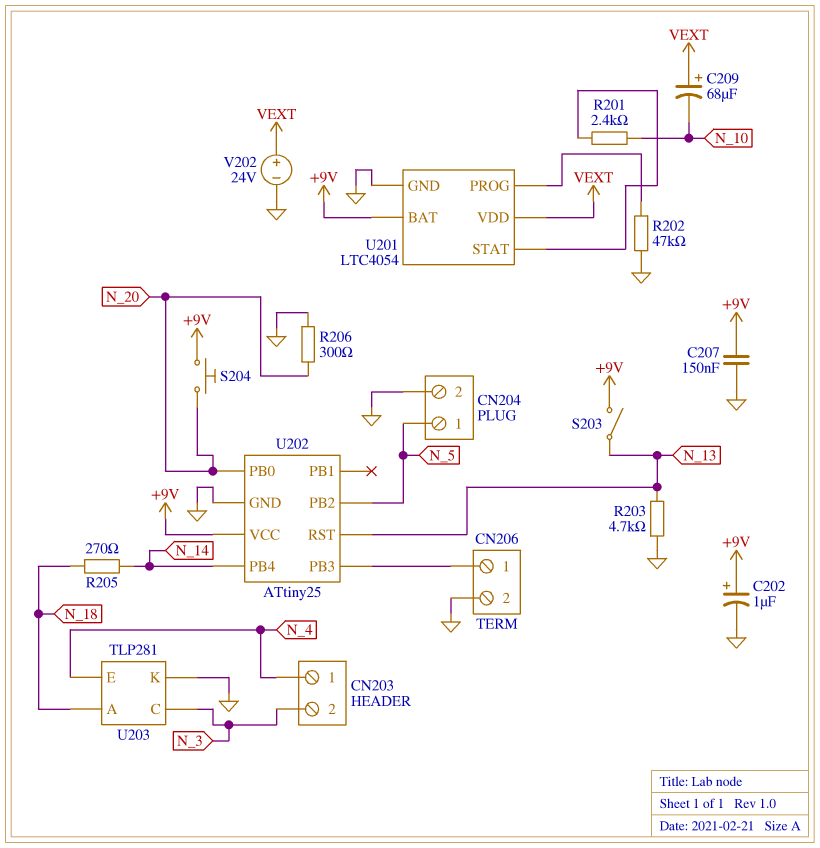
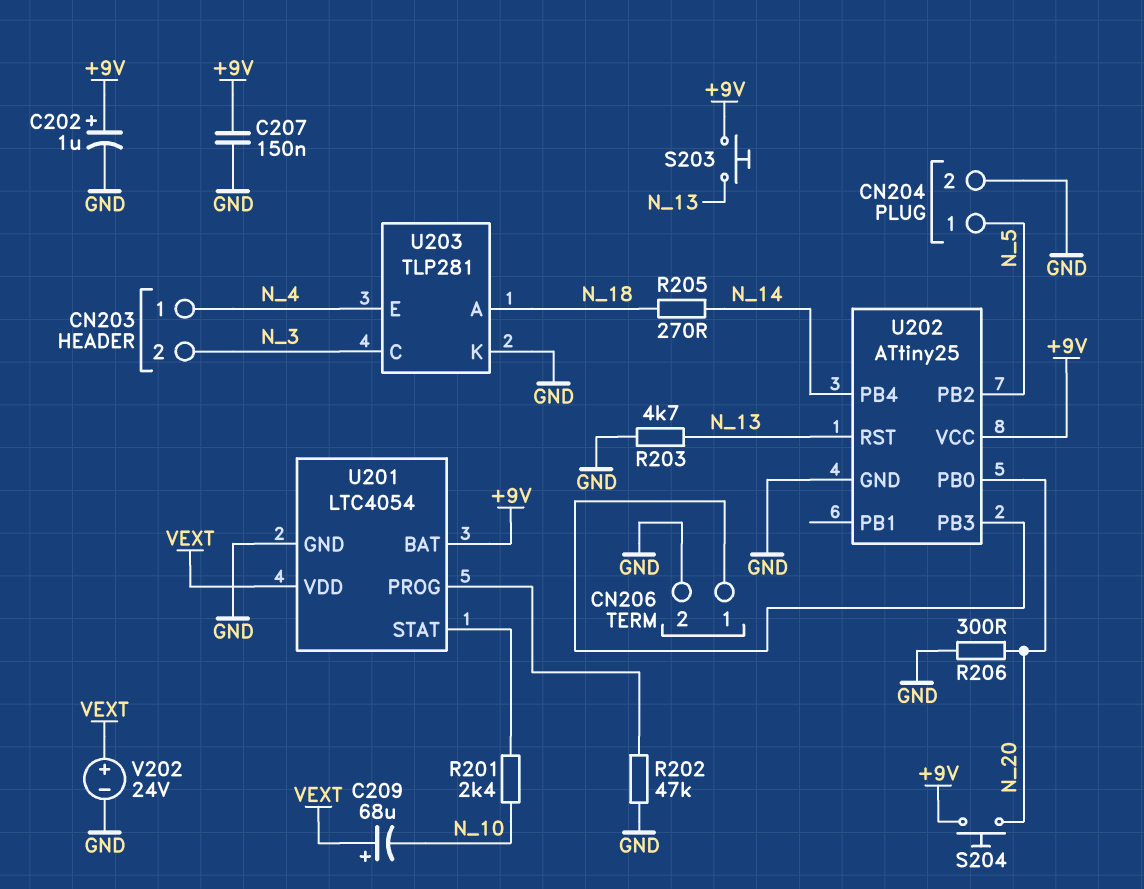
S203: switch (+9V, N_13) -> button (+9V, N_13)

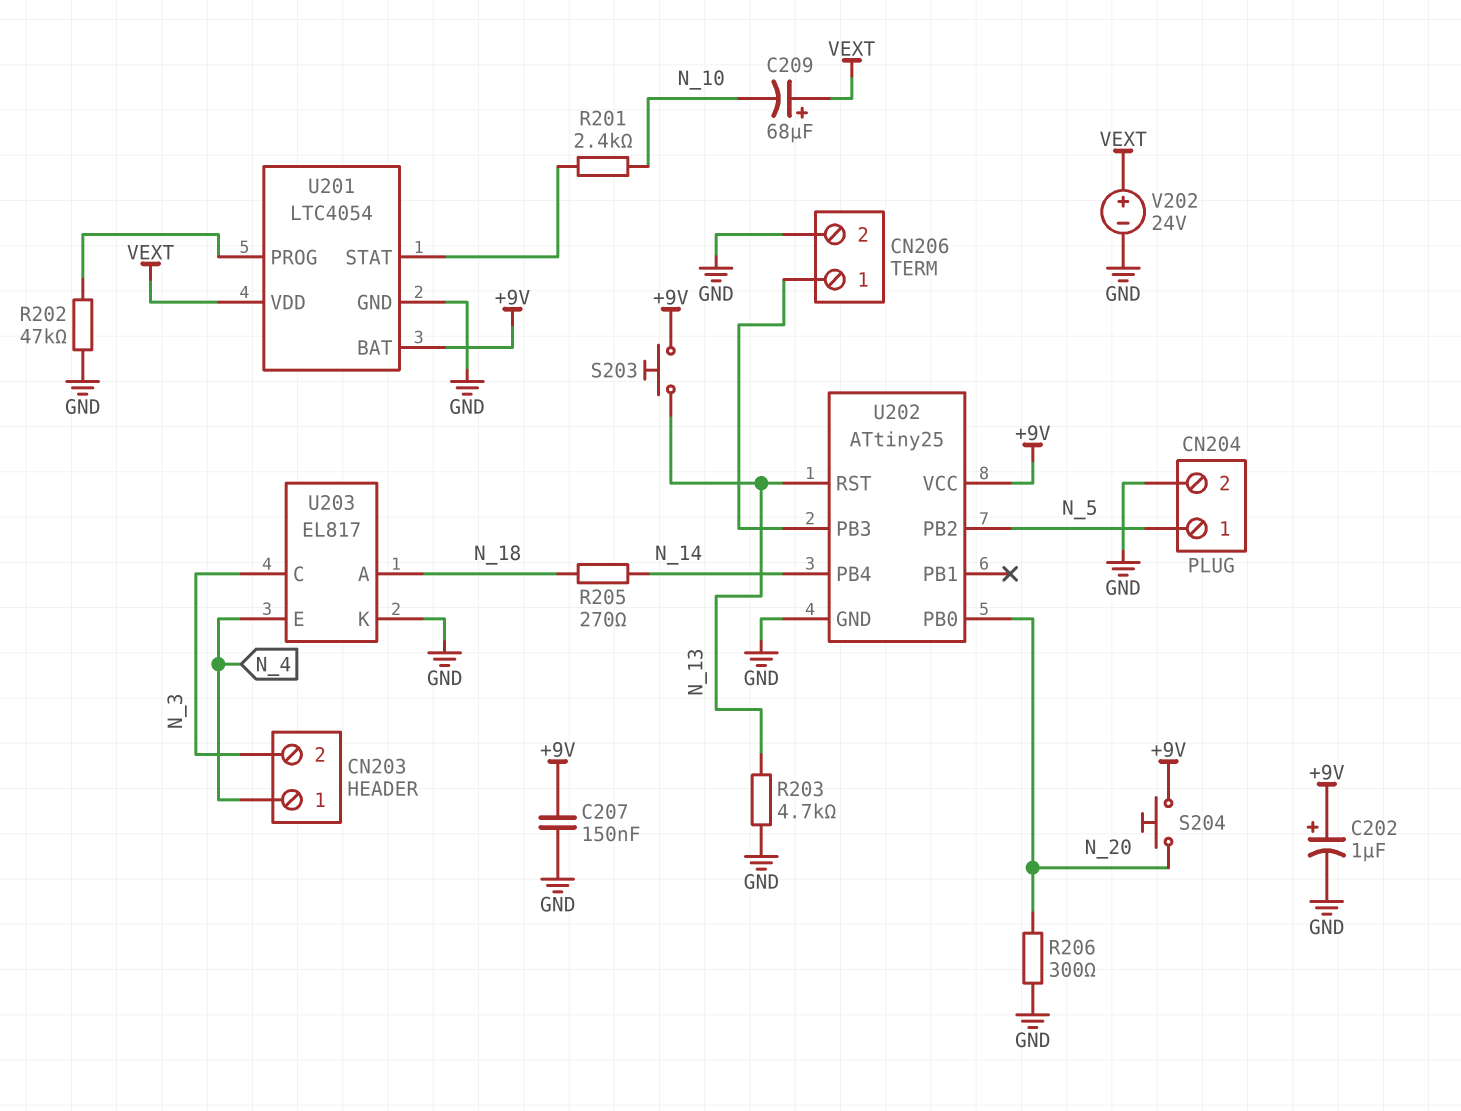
U203: TLP281 -> EL817

